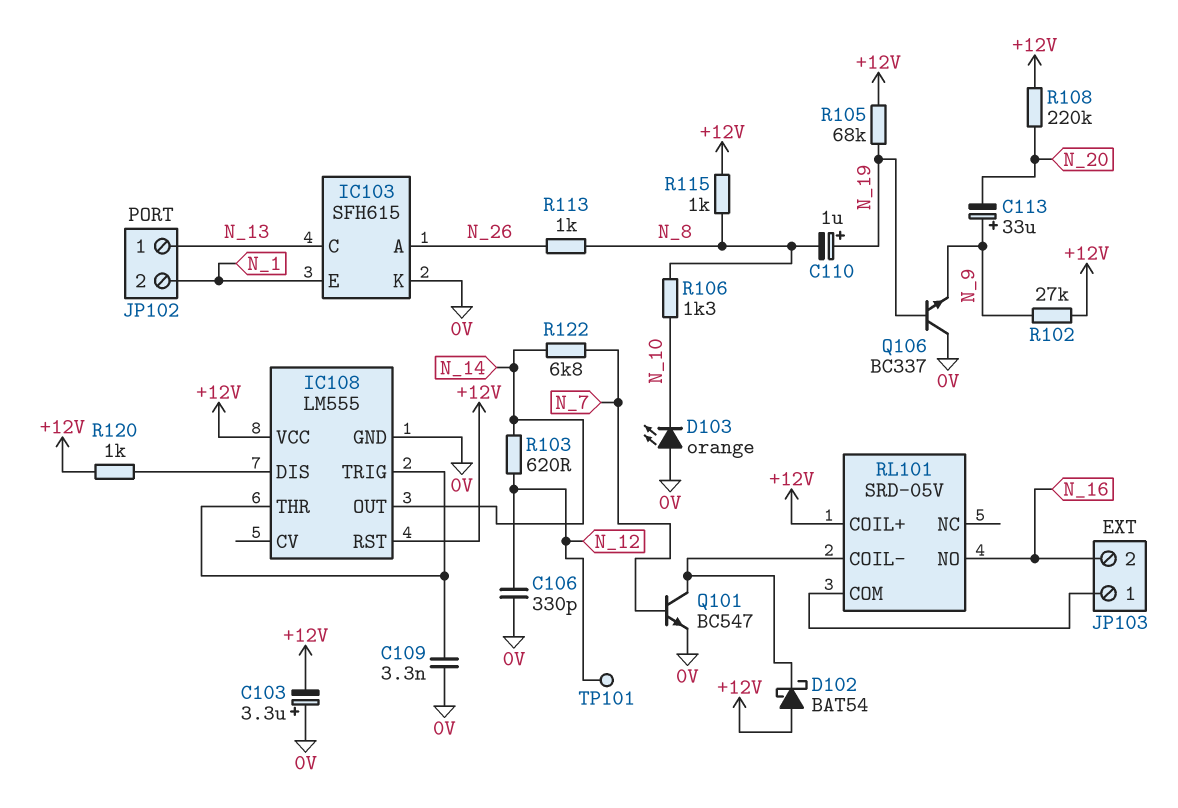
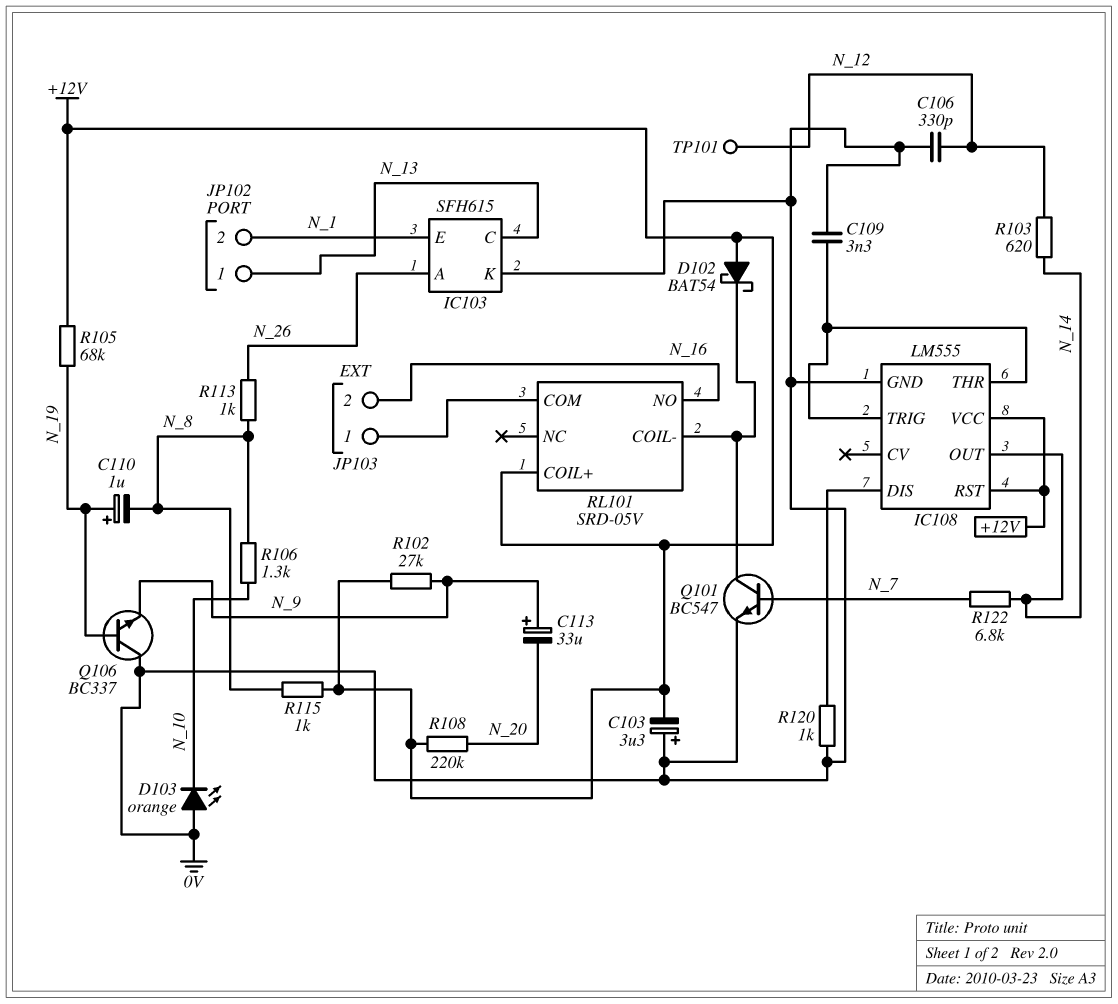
R120: 1k (+12V, IC108/DIS) -> 1k (0V, IC108/DIS)

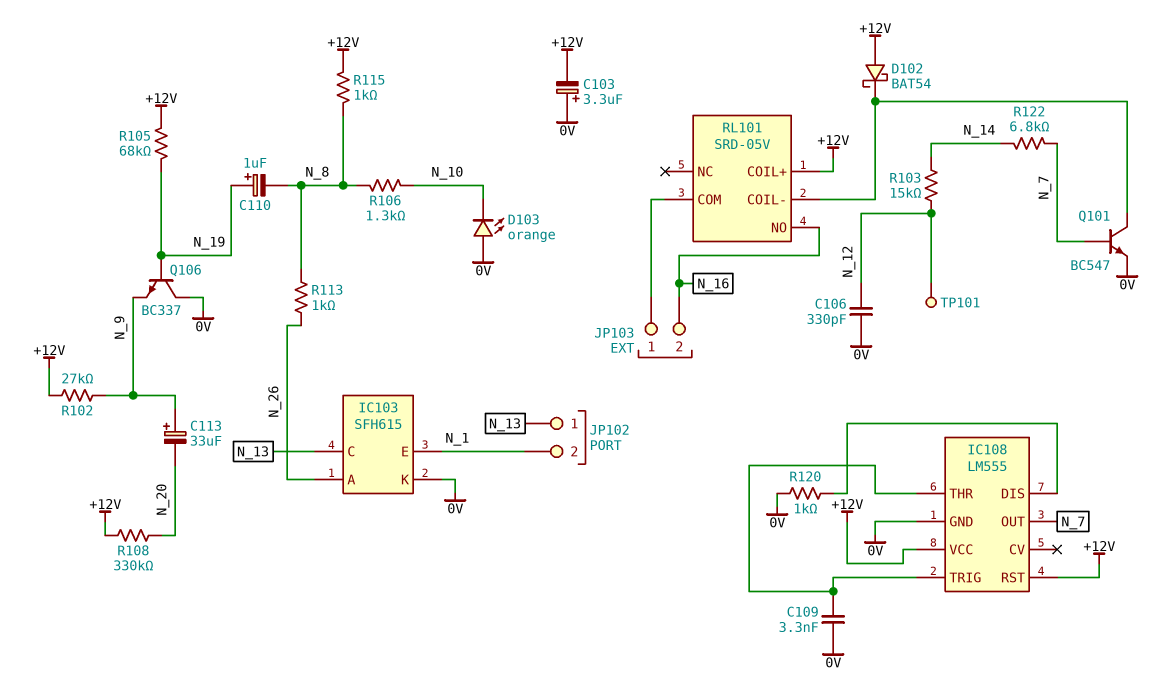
IC108 pin OUT: N_14 -> N_7
R103: 620 (N_12, N_14) -> 15k (N_12, N_14)
R108: 220k (+12V, N_20) -> 330k (+12V, N_20)

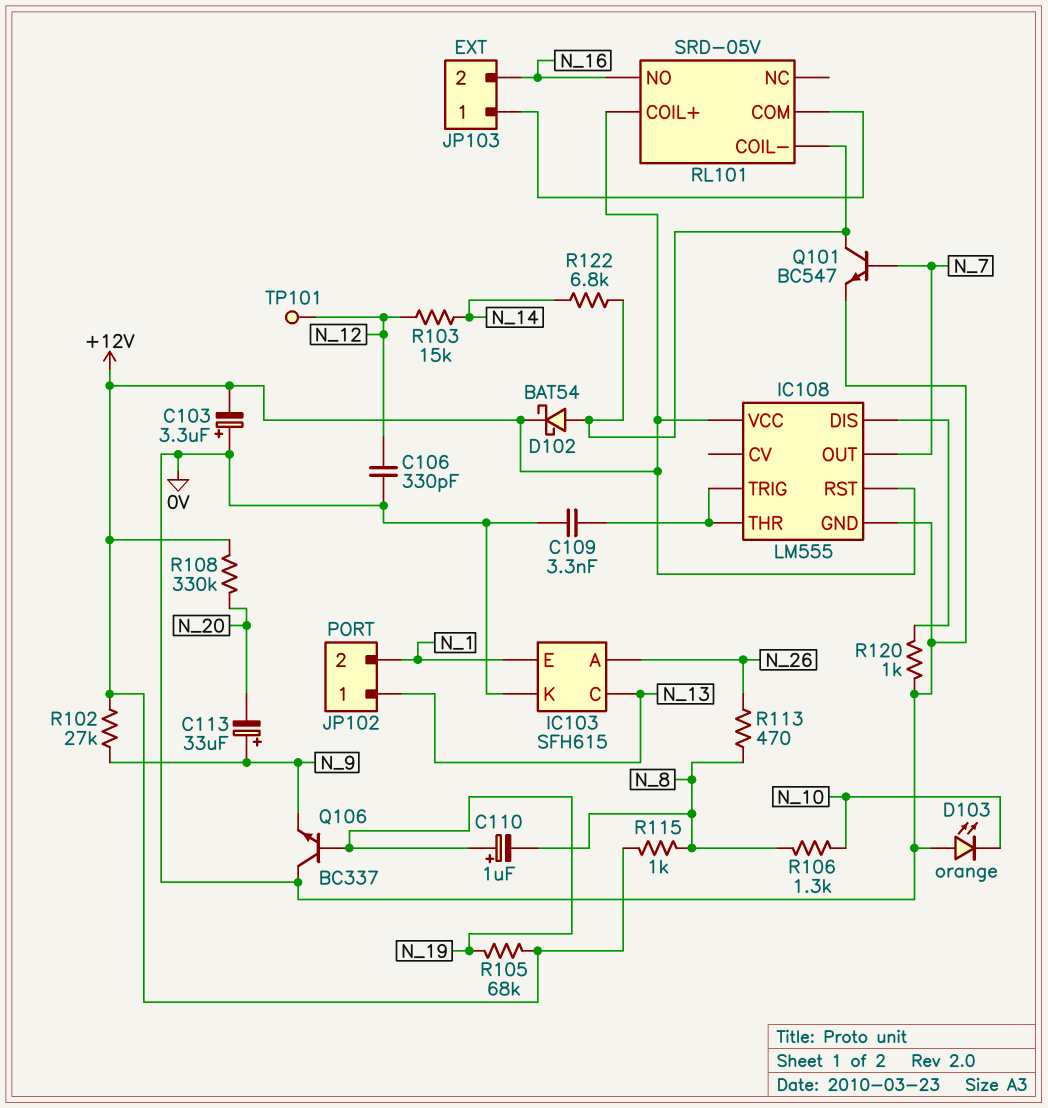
D102: schottky BAT54 (A +12V, K RL101/COIL-) -> schottky BAT54 (A RL101/COIL-, K +12V)
R113: 1k (N_8, N_26) -> 470 (N_8, N_26)
R122: 6.8k (N_7, N_14) -> 6.8k (N_14, RL101/COIL-)

